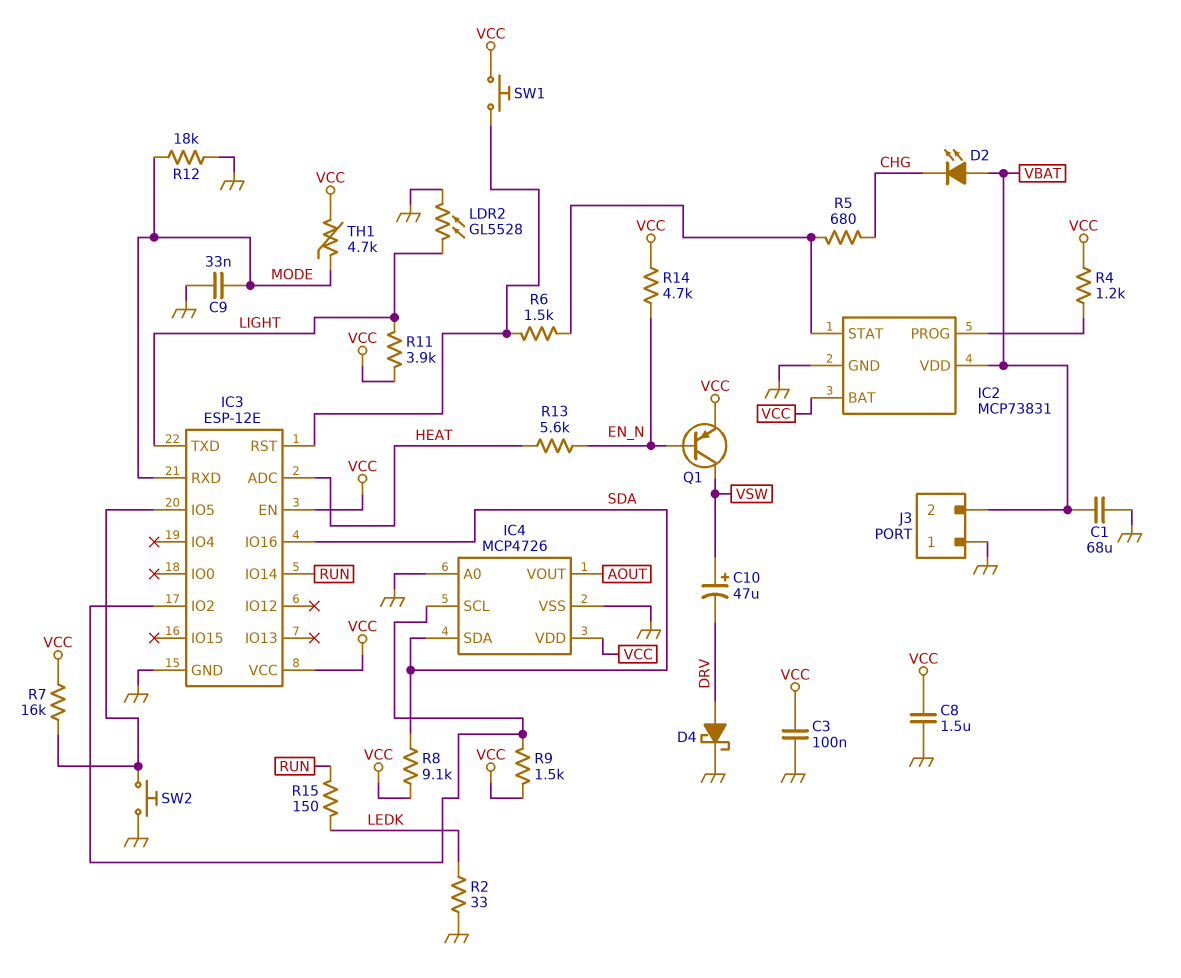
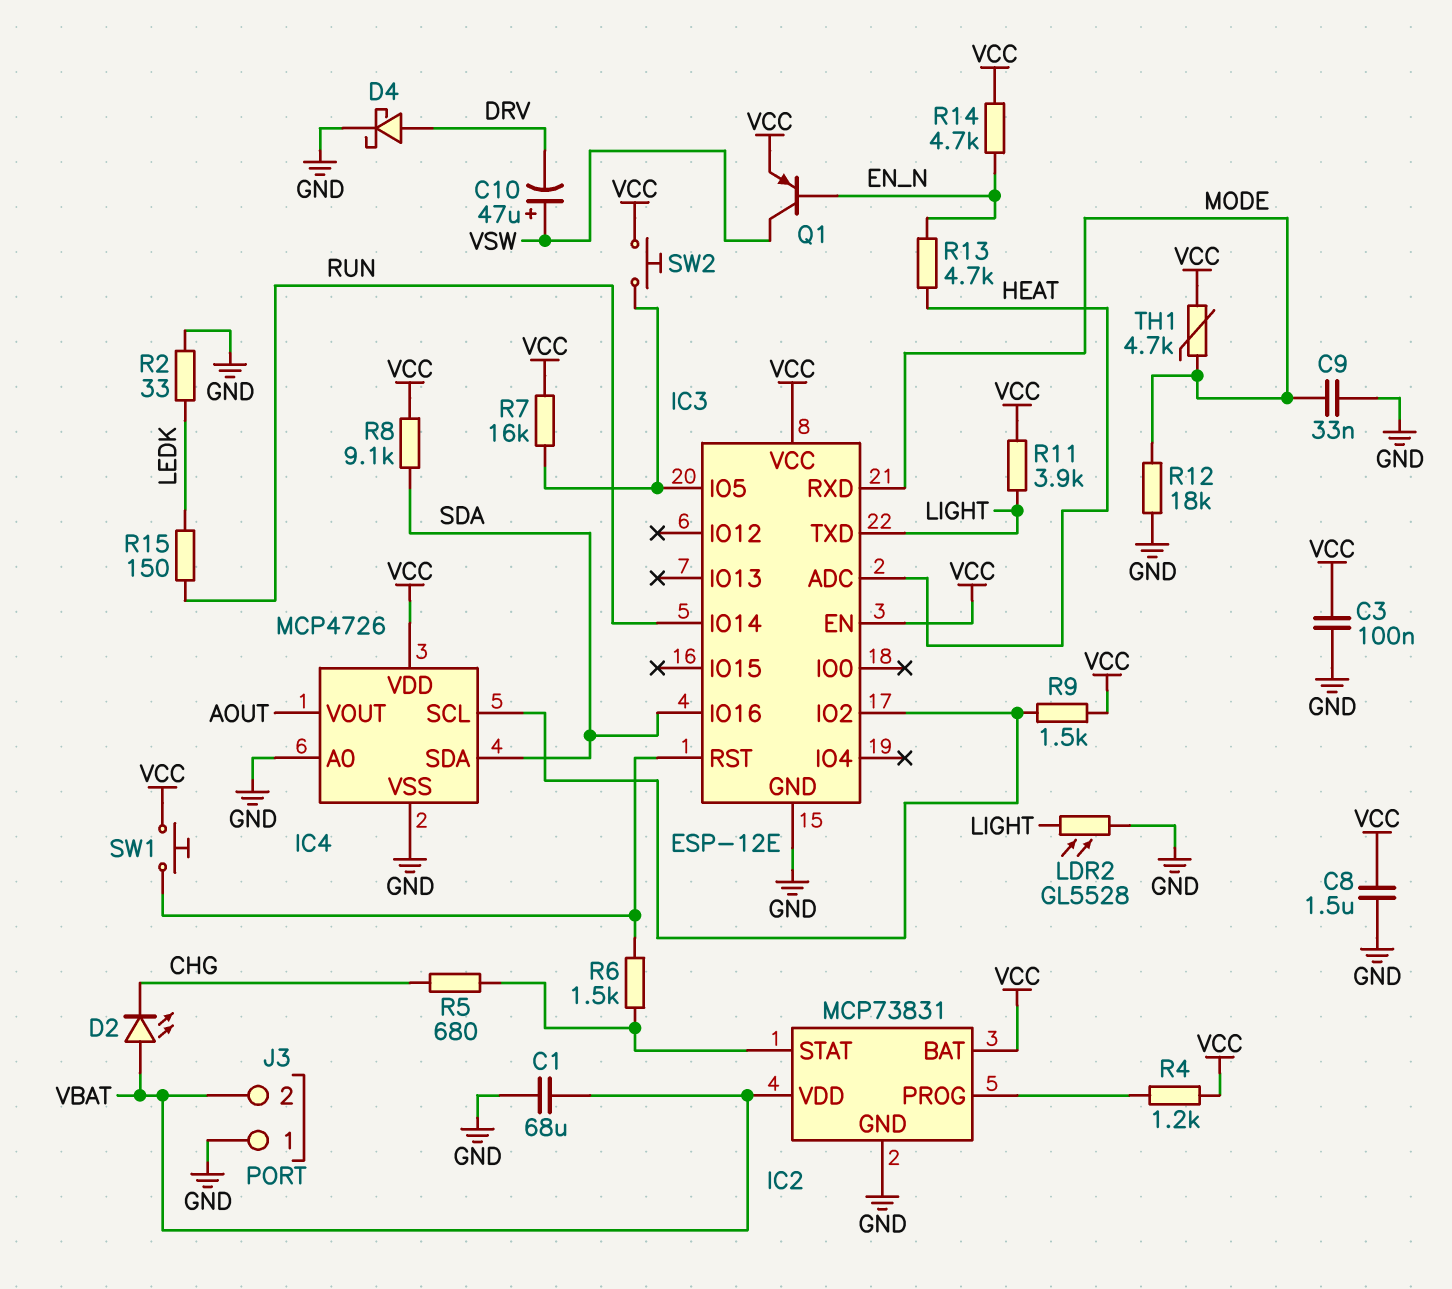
R13: 5.6k (EN_N, HEAT) -> 4.7k (EN_N, HEAT)
SW2: button (GND, IC3/IO5) -> button (IC3/IO5, VCC)

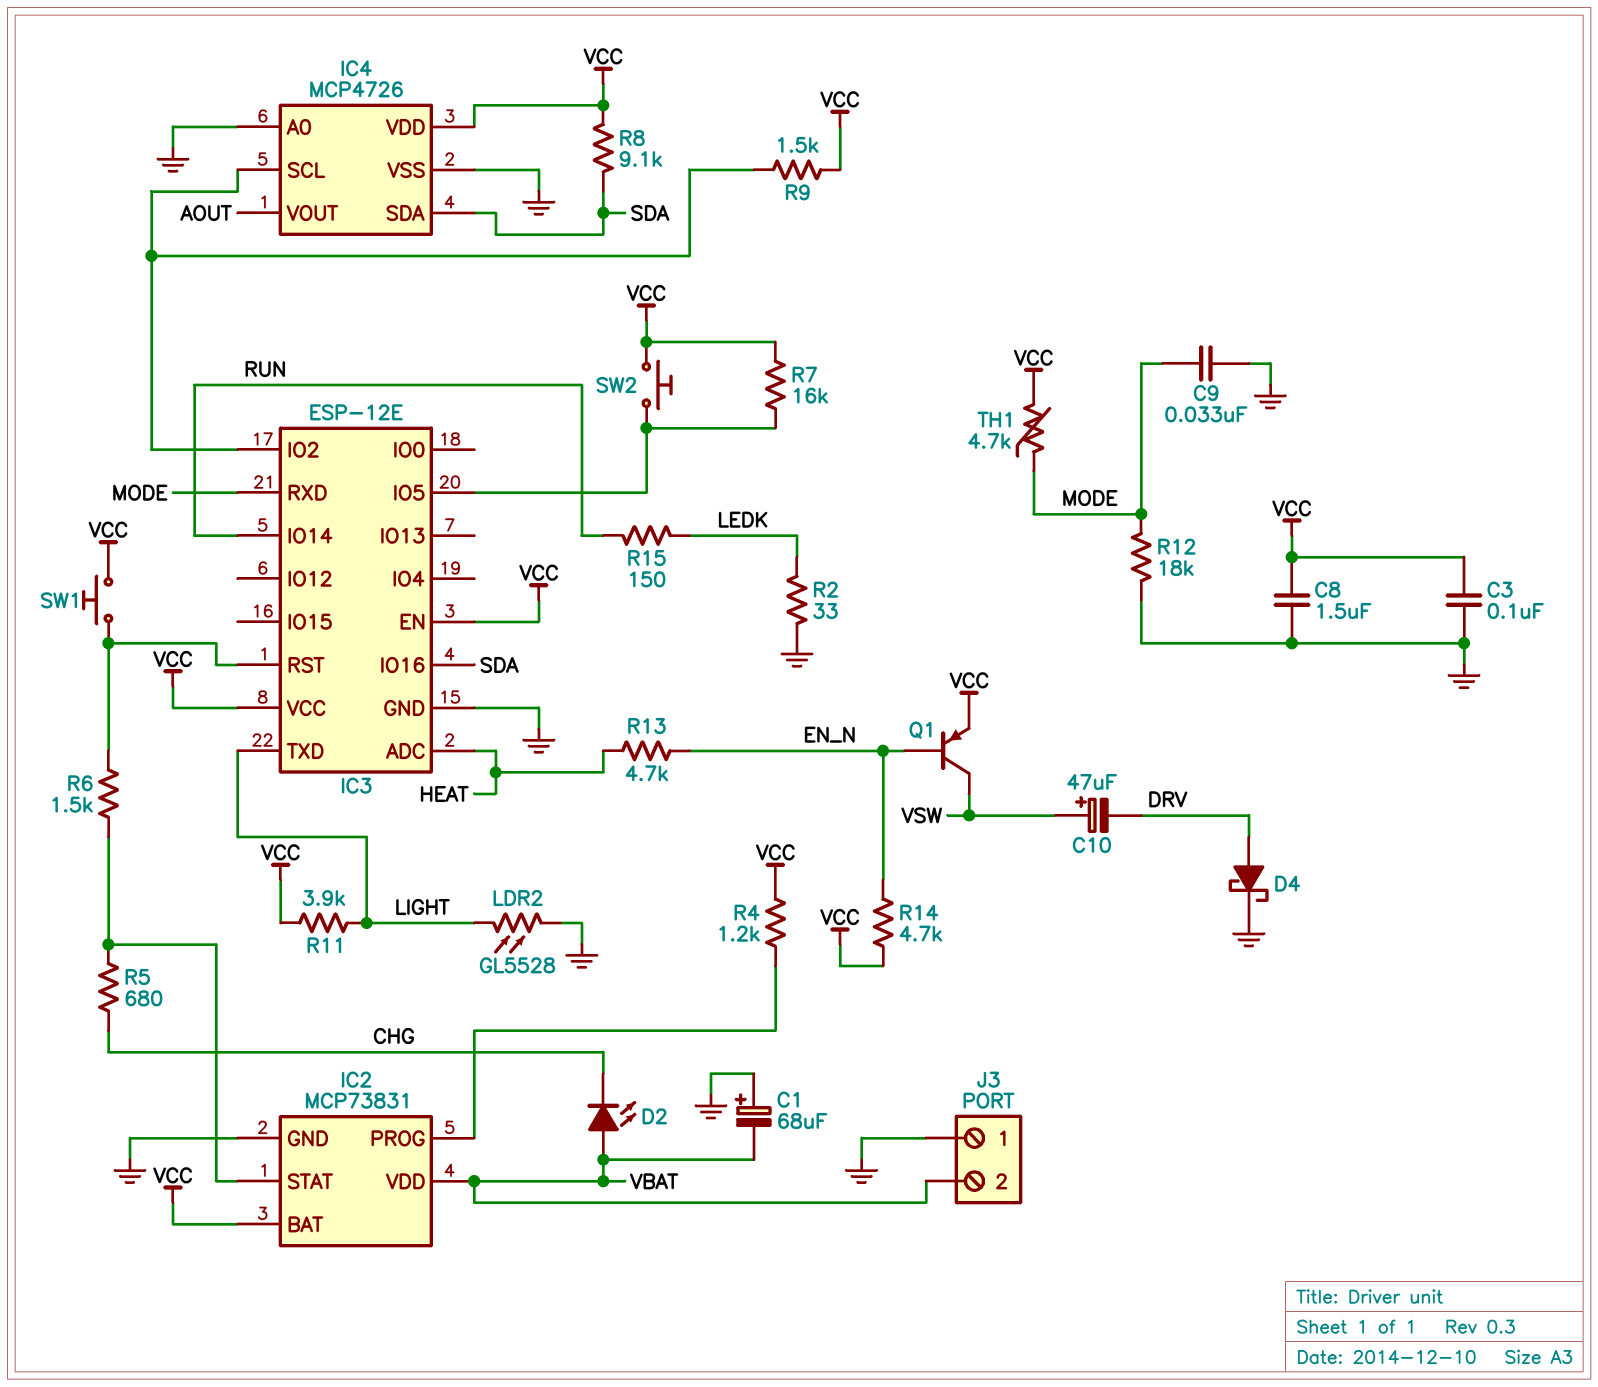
C1: 68uF (GND, VBAT) -> 68uF (plus GND, minus VBAT)

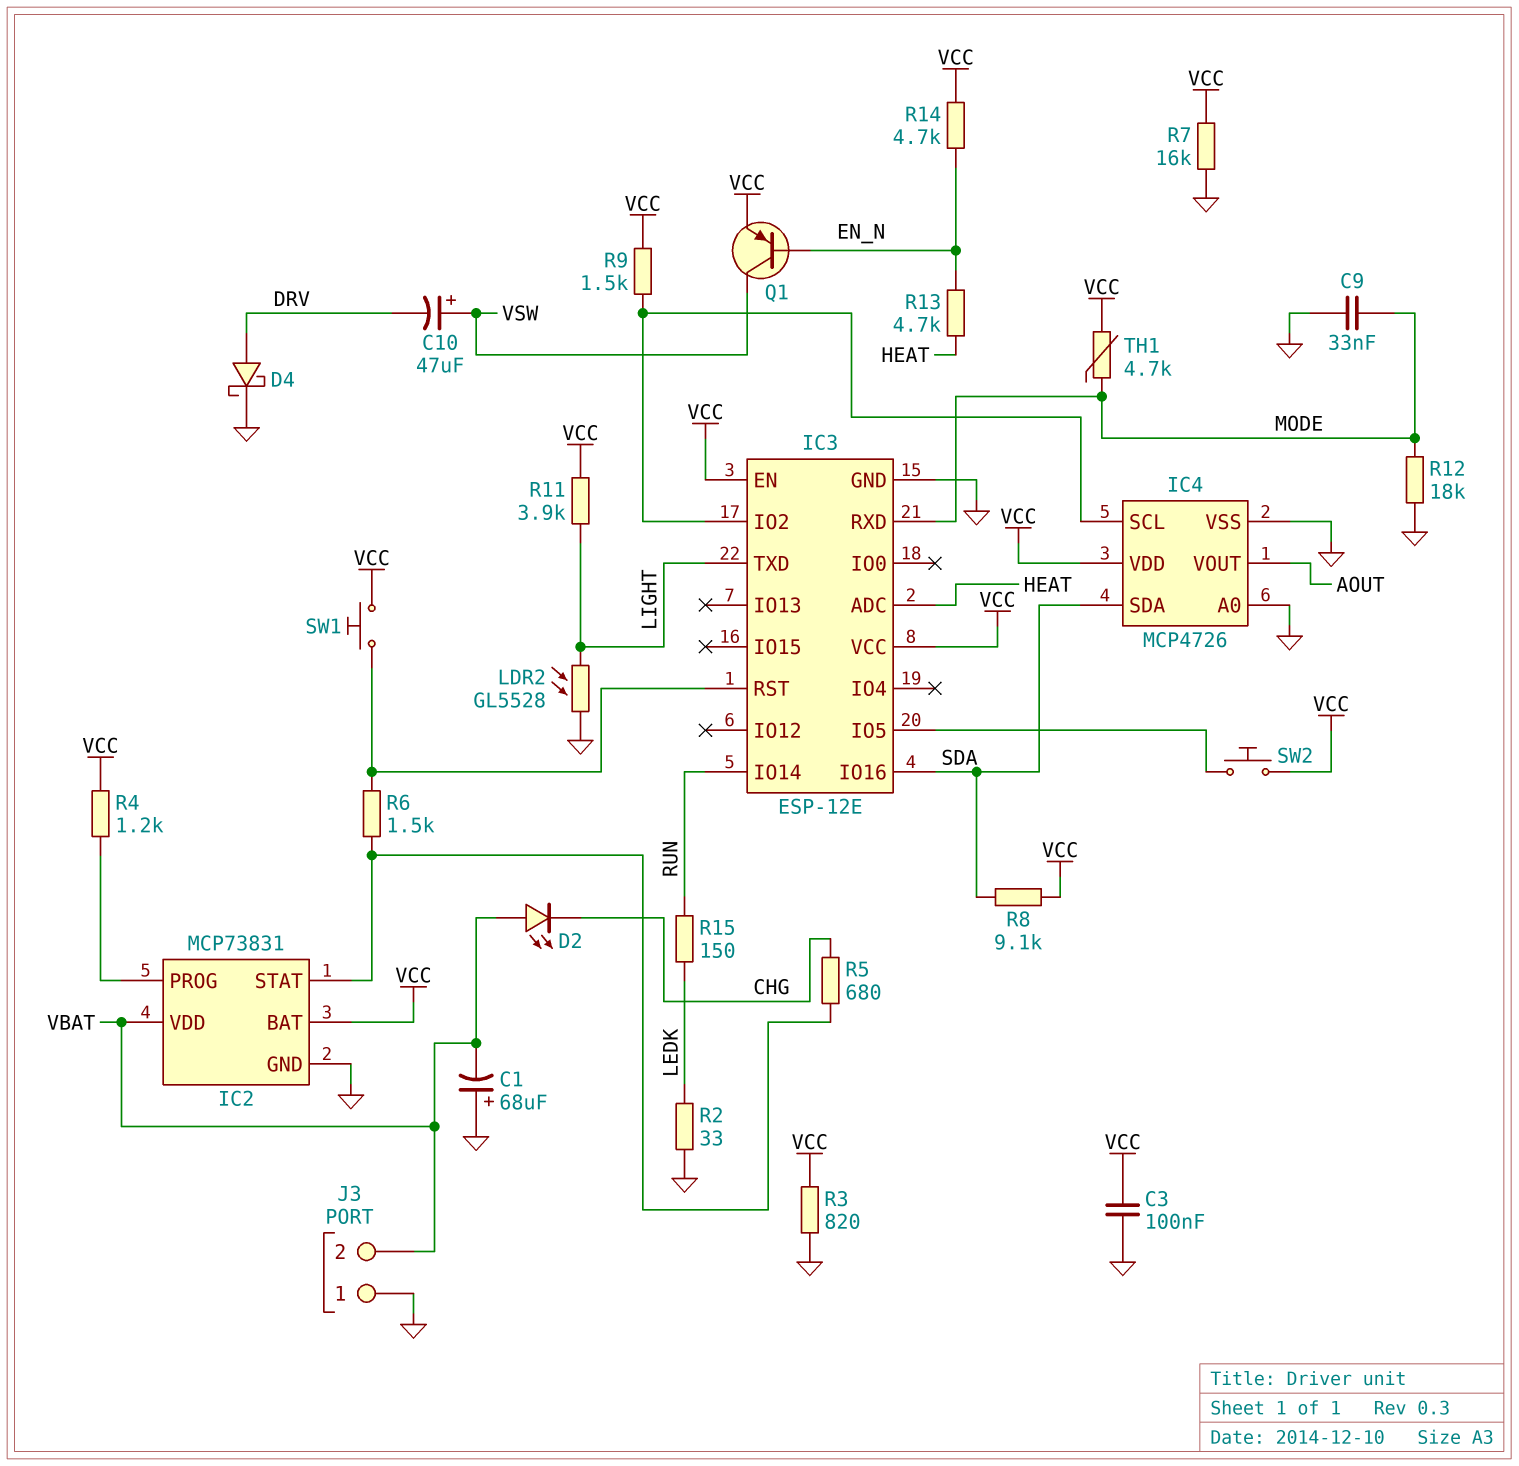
C8: 1.5uF (GND, VCC) -> none
R3: none -> 820 (GND, VCC)
R7: 16k (IC3/IO5, VCC) -> 16k (GND, VCC)

